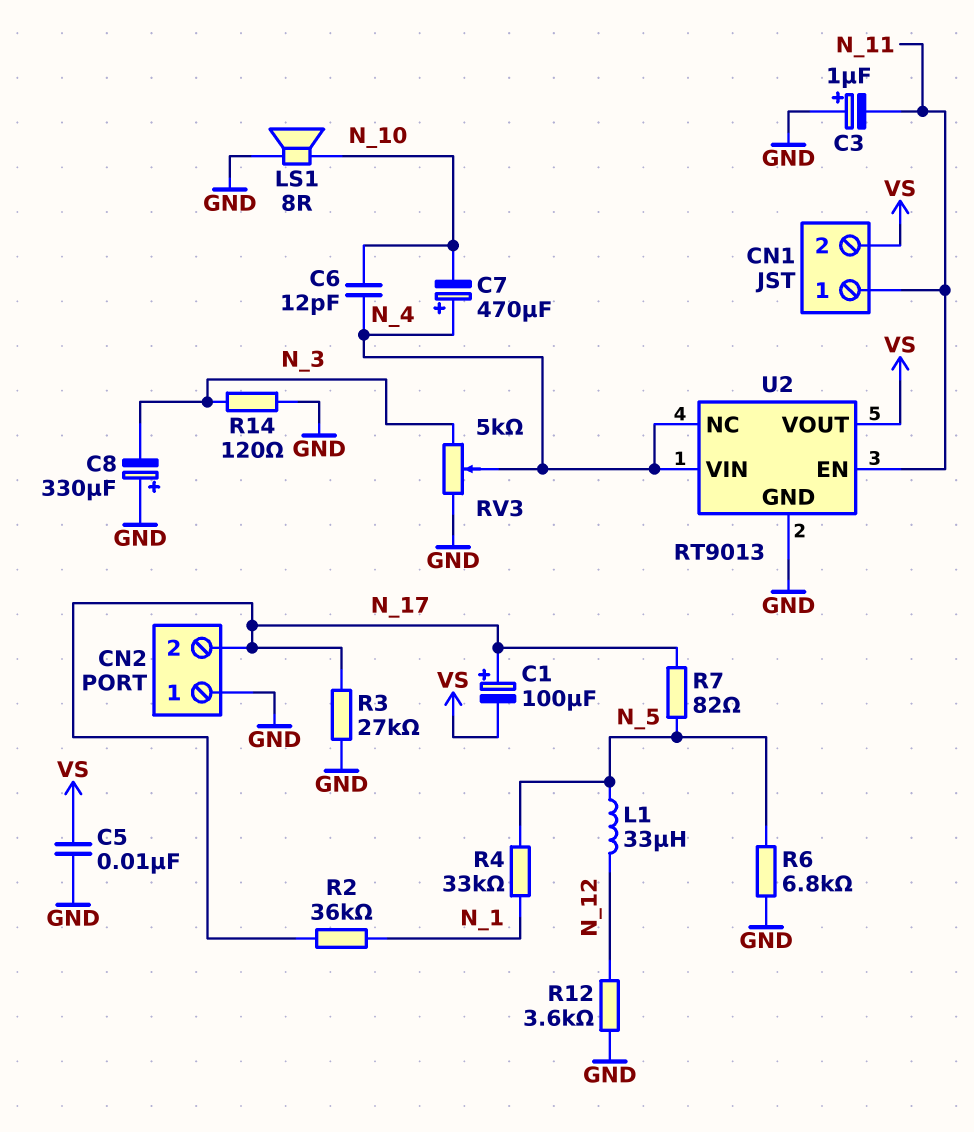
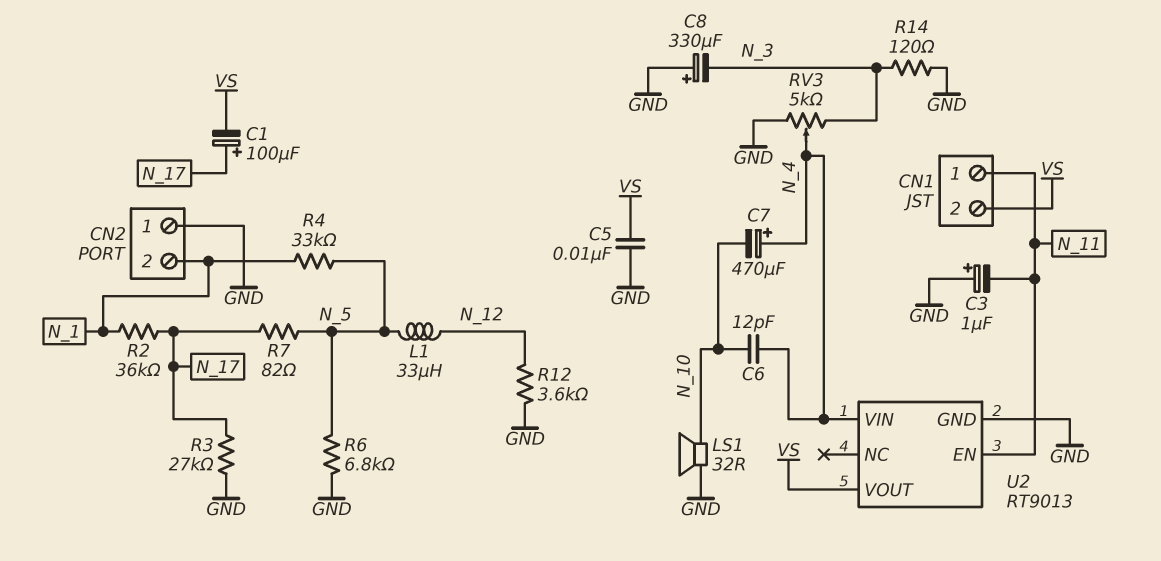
CN2 pin 2: N_17 -> N_1
LS1: speaker 8R (GND, N_10) -> speaker 32R (GND, N_10)
U2 pin NC: N_4 -> none

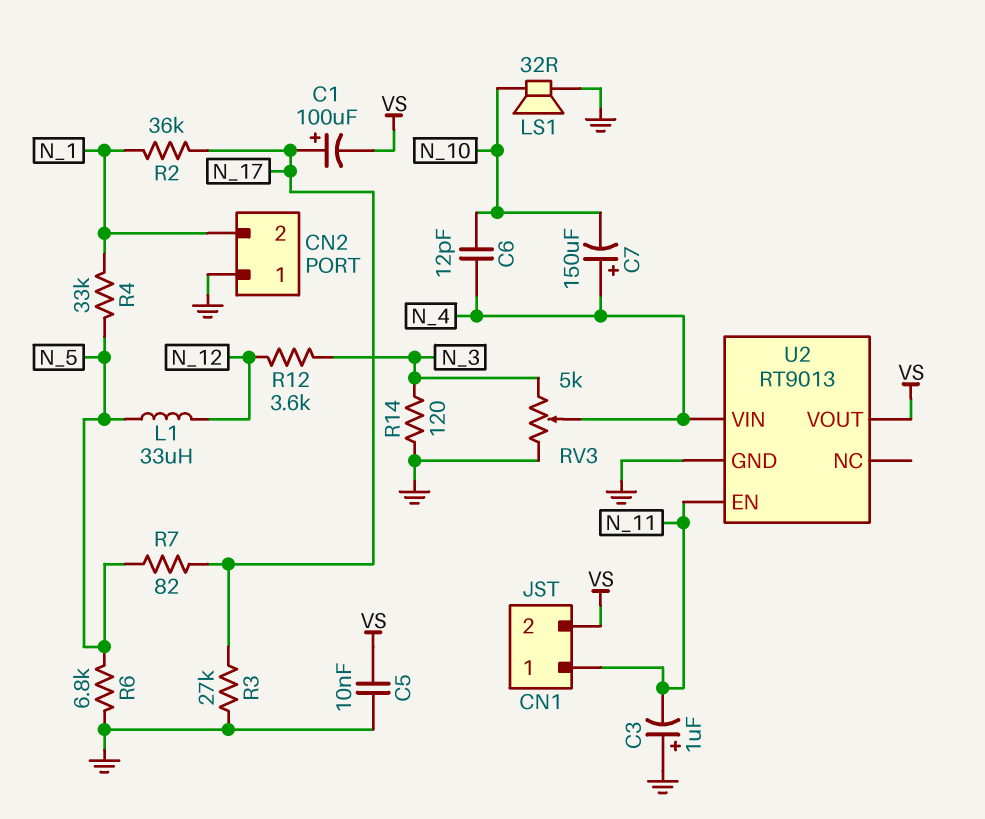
C7: 470uF (plus N_4, minus N_10) -> 150uF (plus N_4, minus N_10)
C8: 330uF (plus GND, minus N_3) -> none
R12: 3.6k (GND, N_12) -> 3.6k (N_3, N_12)

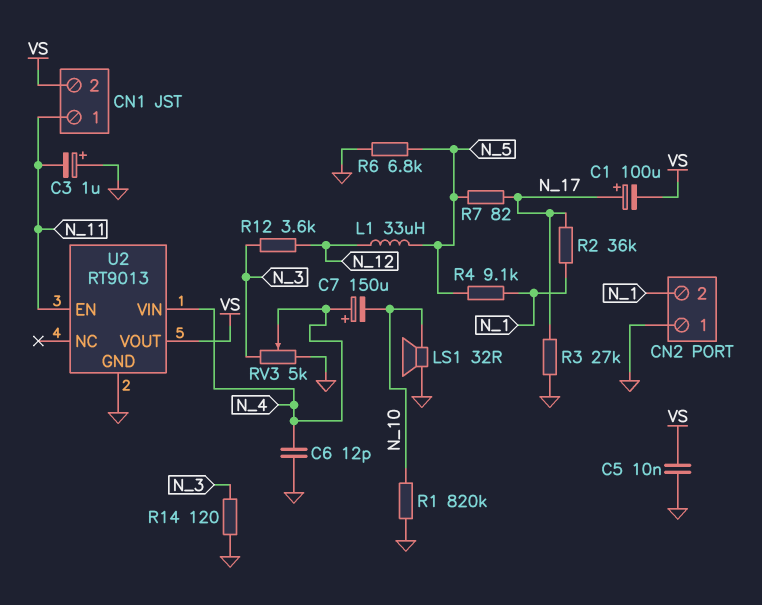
C6: 12pF (N_4, N_10) -> 12pF (GND, N_4)
R1: none -> 820k (GND, N_10)
R4: 33k (N_1, N_5) -> 9.1k (N_1, N_5)

